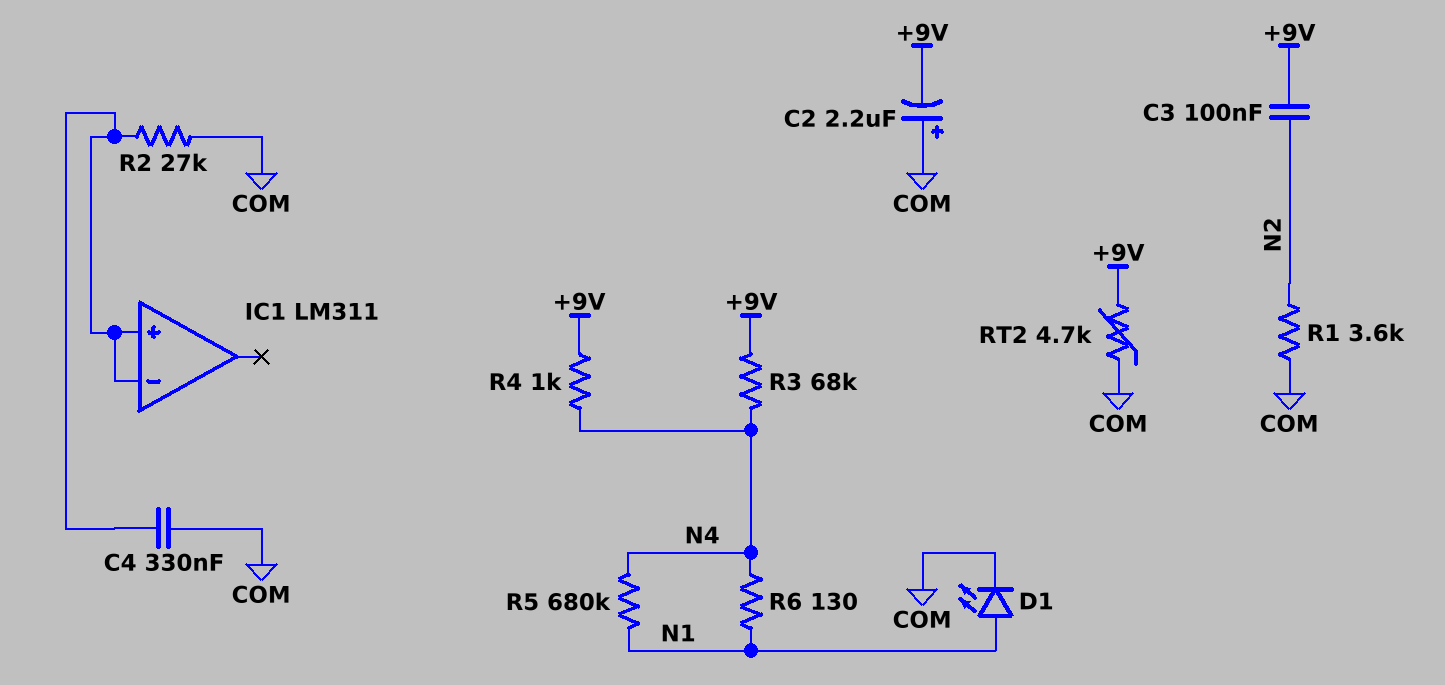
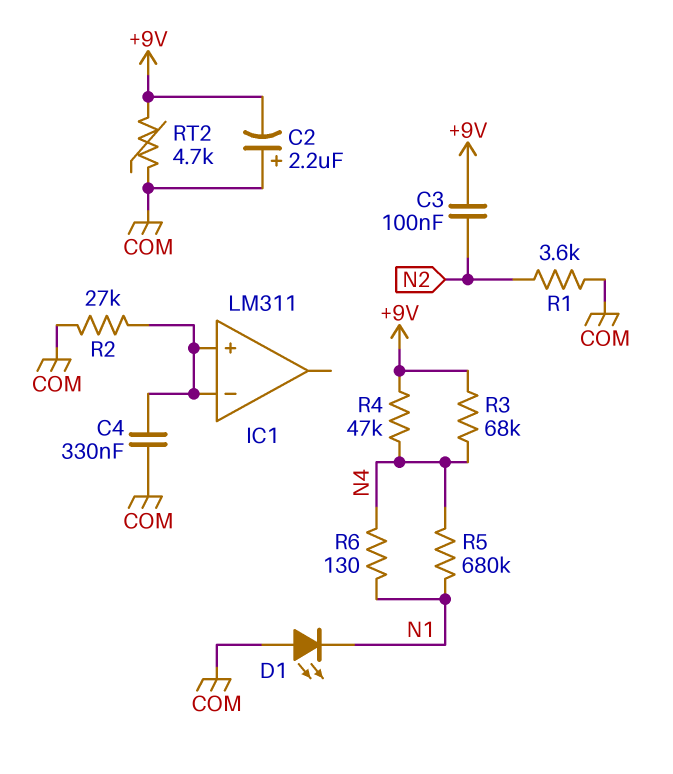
D1: LED (A N1, K COM) -> LED (A COM, K N1)
R4: 1k (+9V, N4) -> 47k (+9V, N4)

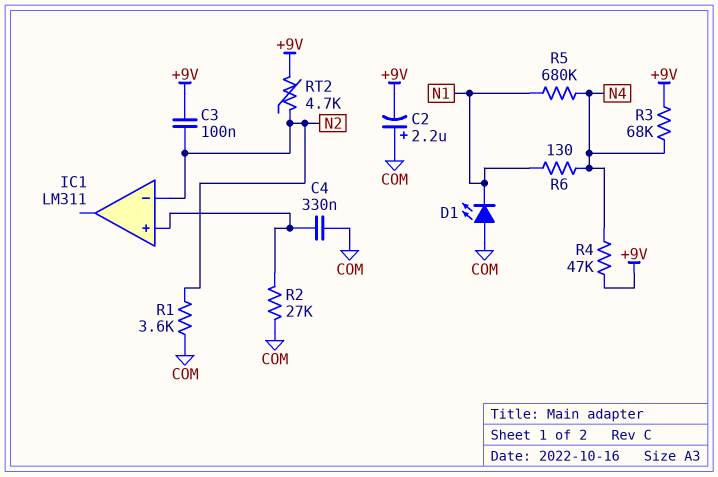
IC1 pin in-: IC1/in+ -> N2
RT2: 4.7k (+9V, COM) -> 4.7k (+9V, N2)

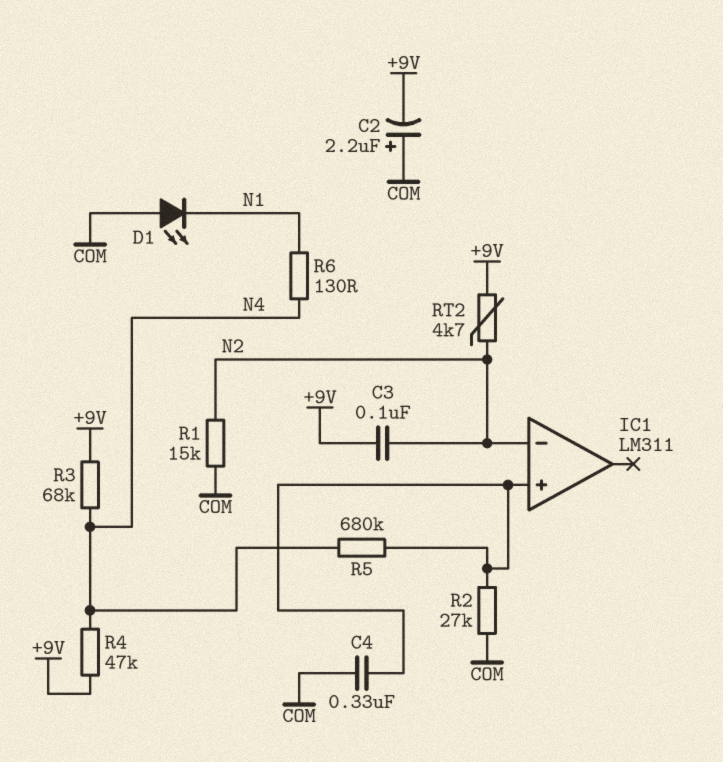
R1: 3.6k (COM, N2) -> 15k (COM, N2)
R5: 680k (N1, N4) -> 680k (IC1/in+, N4)

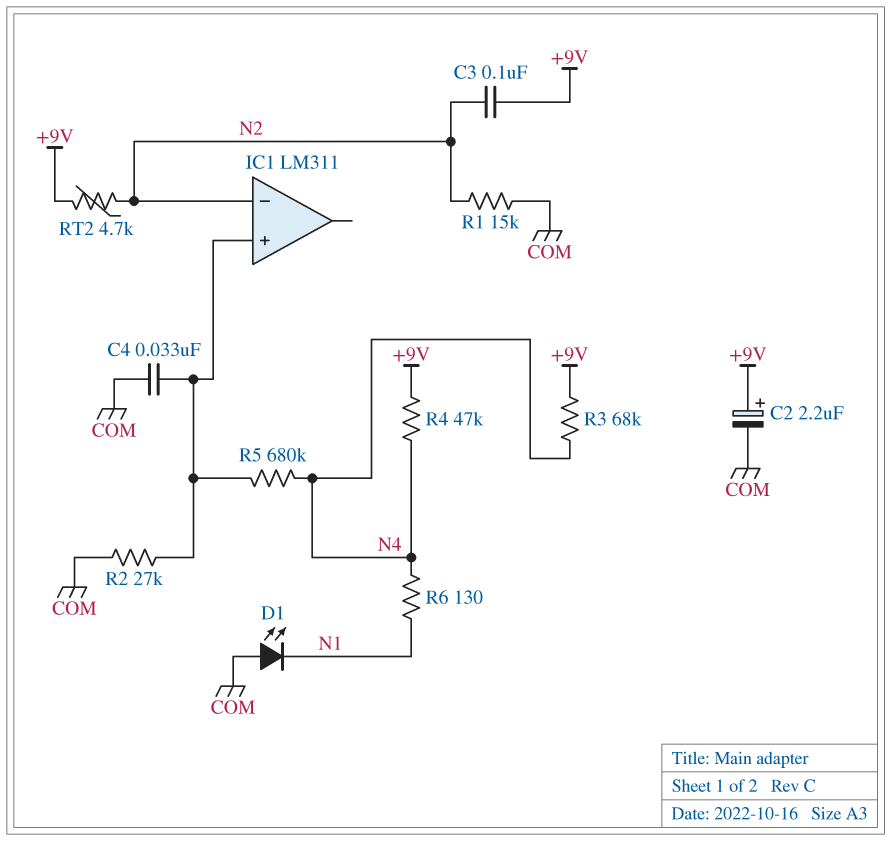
C2: 2.2uF (plus COM, minus +9V) -> 2.2uF (plus +9V, minus COM)
C4: 330nF (COM, IC1/in+) -> 33nF (COM, IC1/in+)

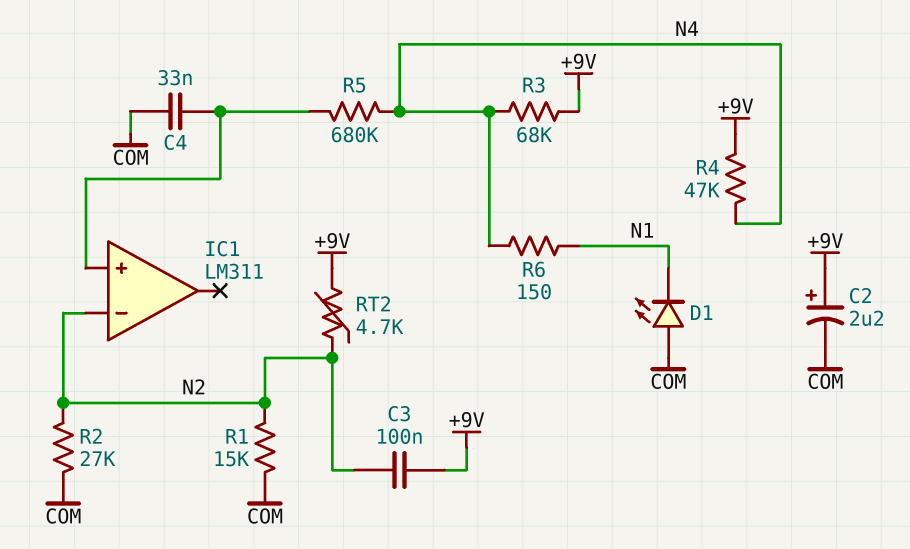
R2: 27k (COM, IC1/in+) -> 27k (COM, N2)
R6: 130 (N1, N4) -> 150 (N1, N4)

